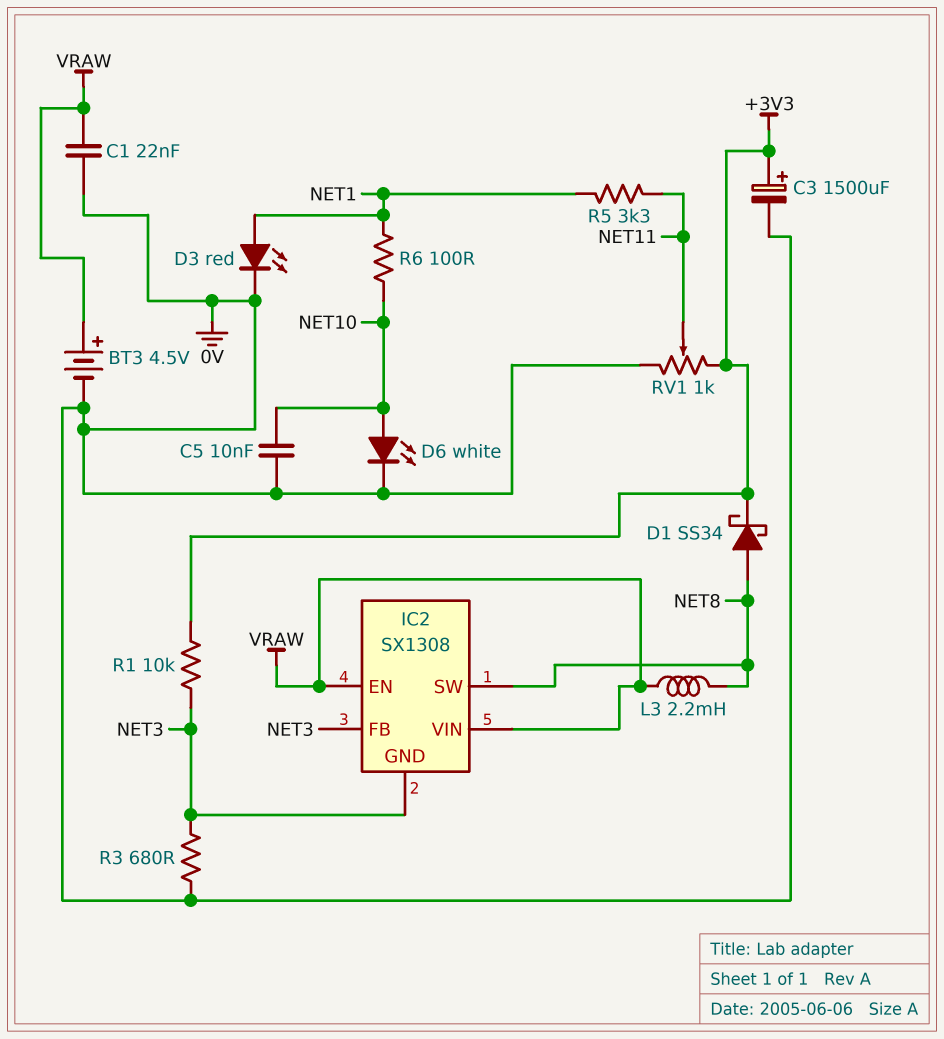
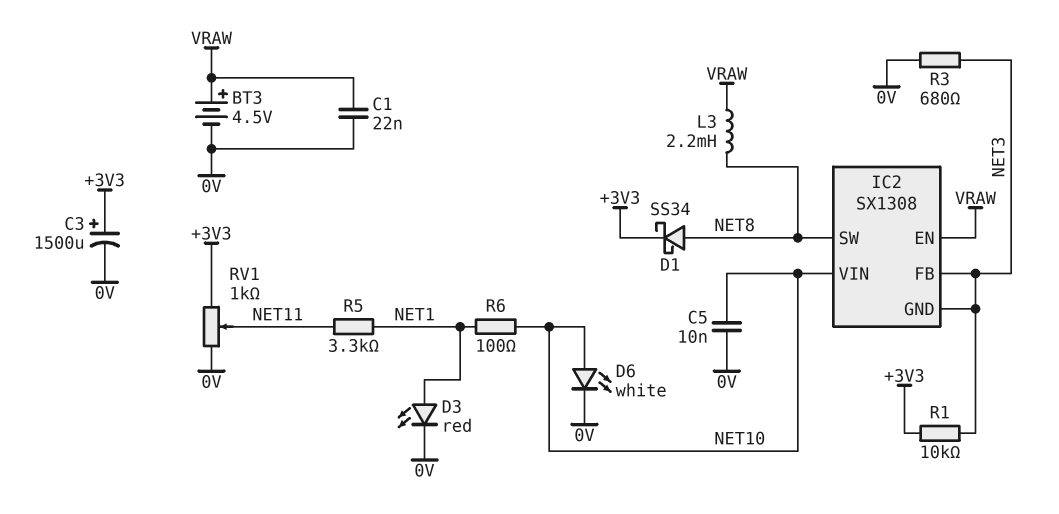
IC2 pin VIN: VRAW -> NET10

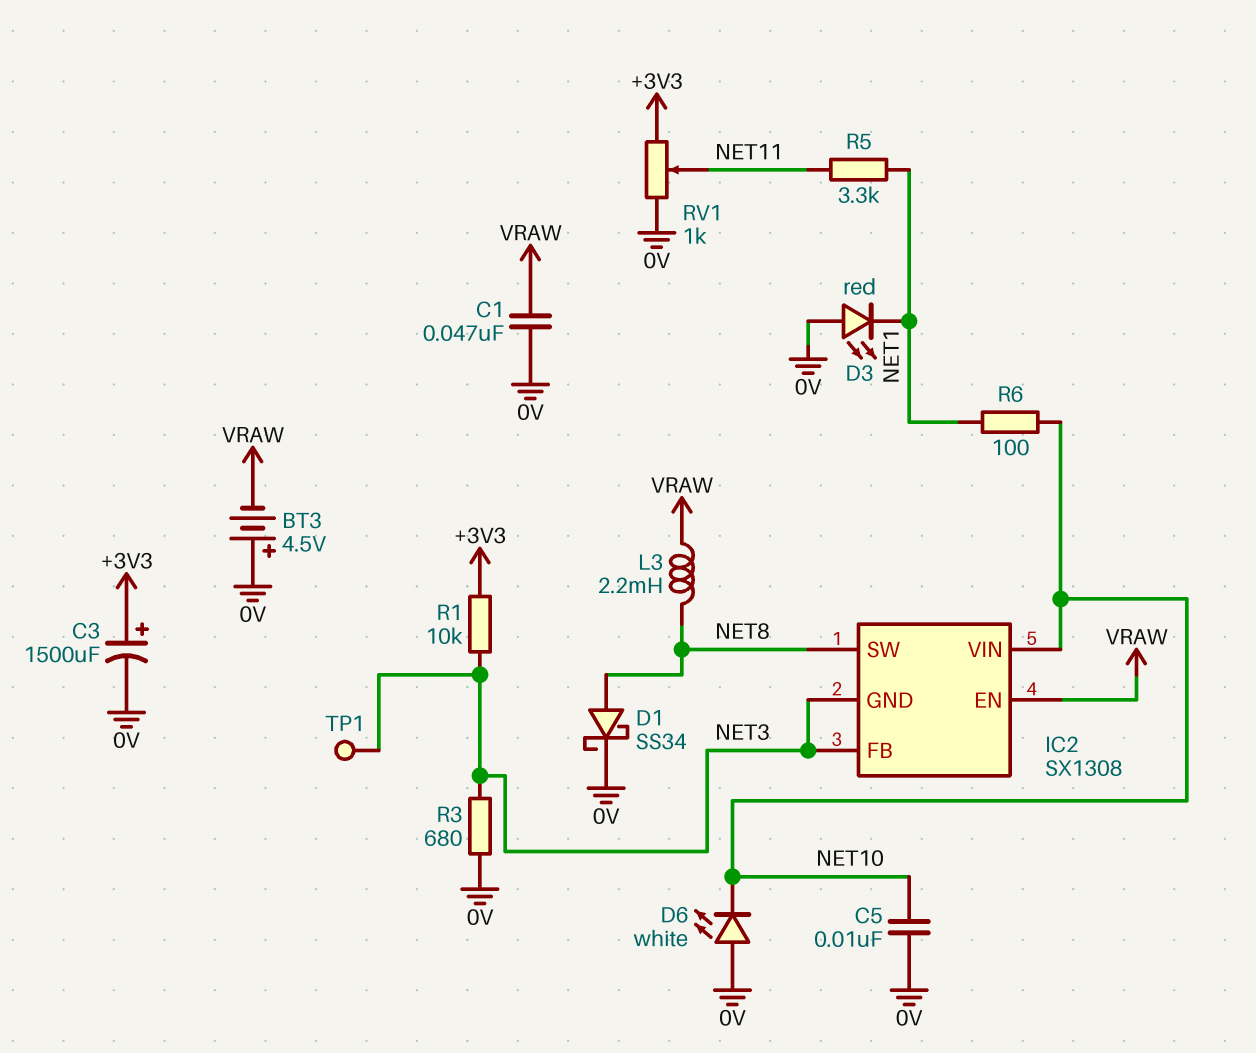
BT3: 4.5V (plus VRAW, minus 0V) -> 4.5V (plus 0V, minus VRAW)
C1: 22nF (0V, VRAW) -> 47nF (0V, VRAW)
D1: schottky SS34 (A NET8, K +3V3) -> schottky SS34 (A NET8, K 0V)
D3: LED red (A NET1, K 0V) -> LED red (A 0V, K NET1)
D6: LED white (A NET10, K 0V) -> LED white (A 0V, K NET10)
TP1: none -> test point (NET3)

